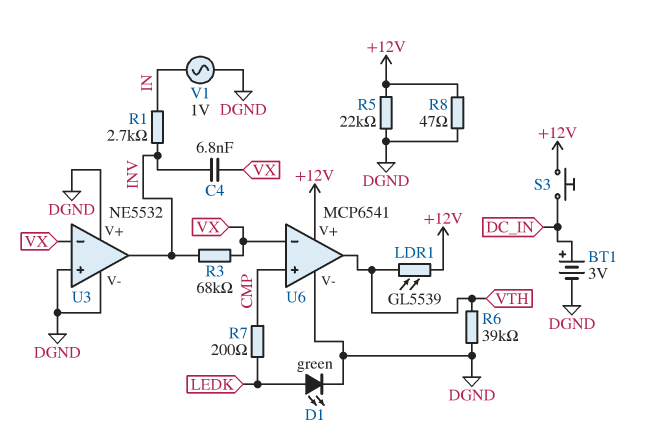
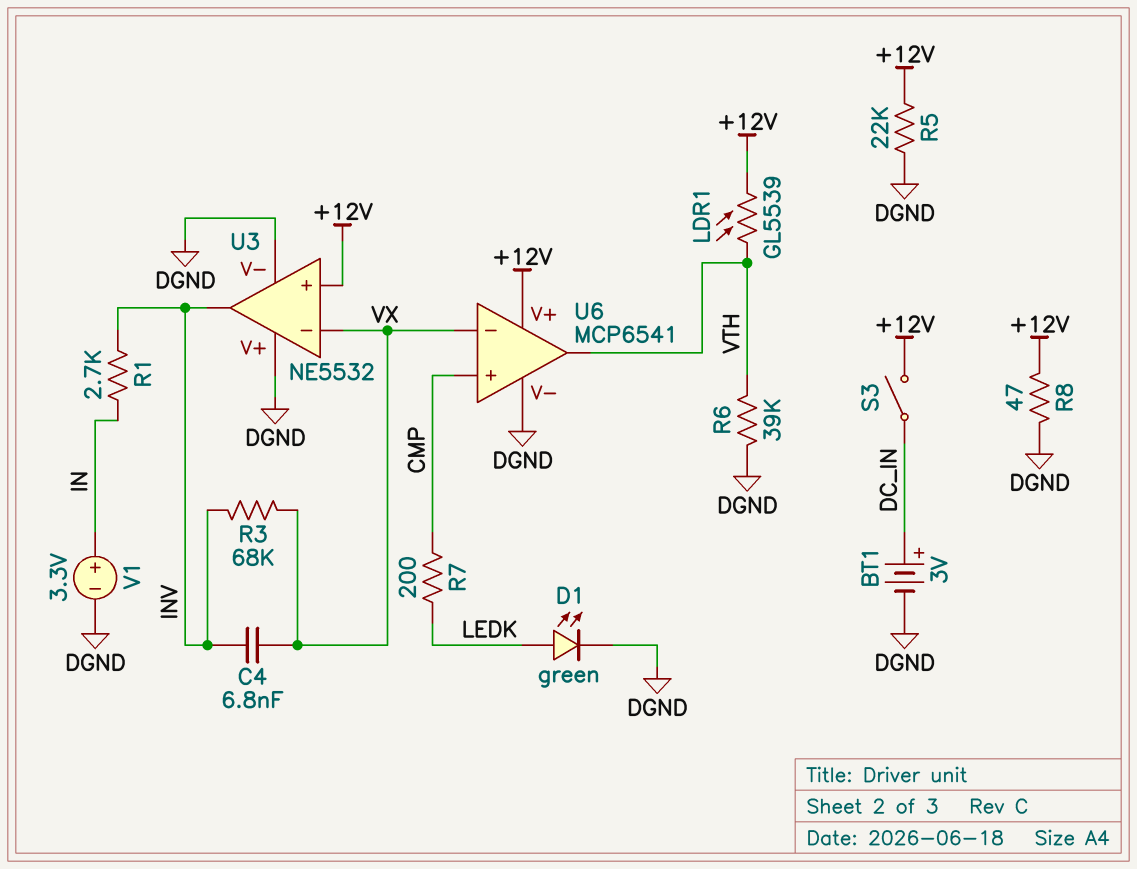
S3: button (+12V, DC_IN) -> switch (+12V, DC_IN)
U3 pin in+: DGND -> +12V
V1: AC 1V (DGND, IN) -> 3.3V (plus IN, minus DGND)

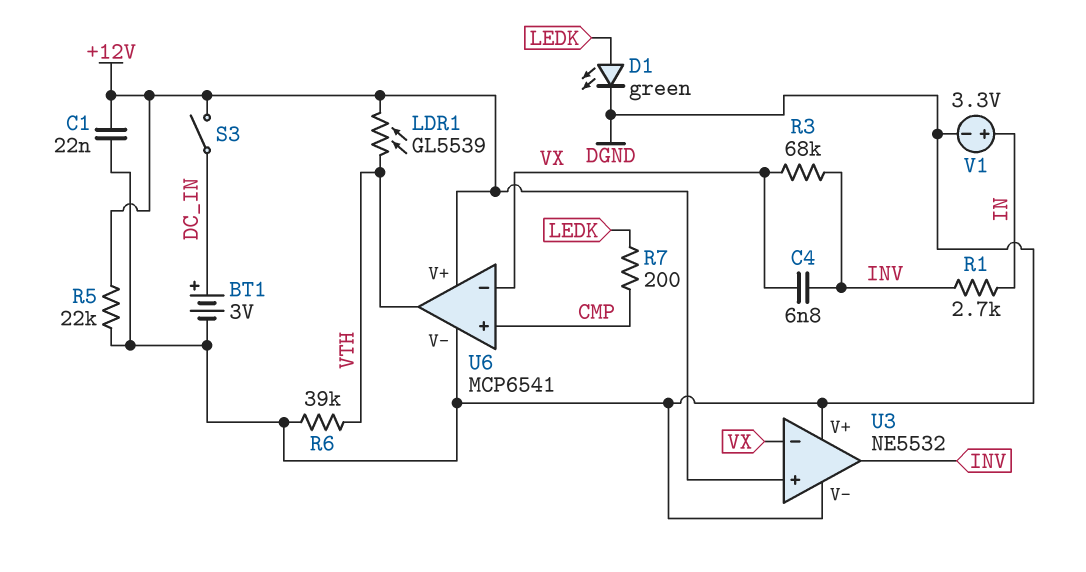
C1: none -> 22nF (+12V, DGND)
R8: 47 (+12V, DGND) -> none

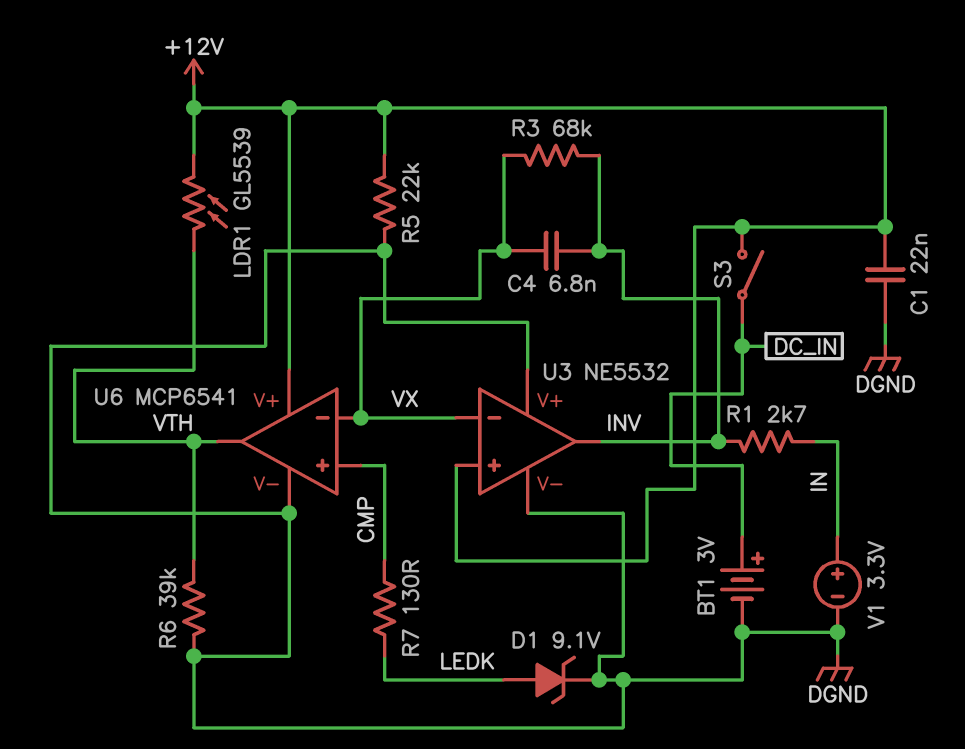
D1: LED green (A LEDK, K DGND) -> zener 9.1V (A LEDK, K DGND)
R7: 200 (CMP, LEDK) -> 130 (CMP, LEDK)

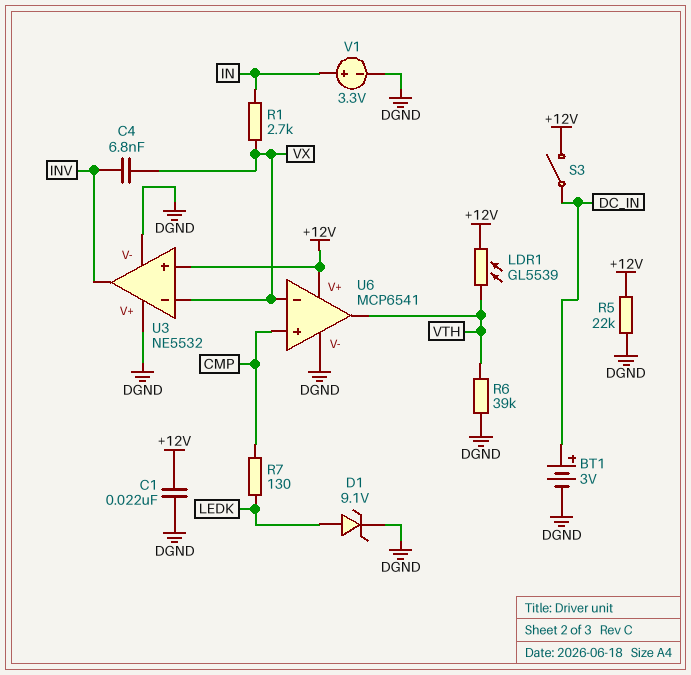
R1: 2.7k (IN, INV) -> 2.7k (IN, VX)
R3: 68k (INV, VX) -> none

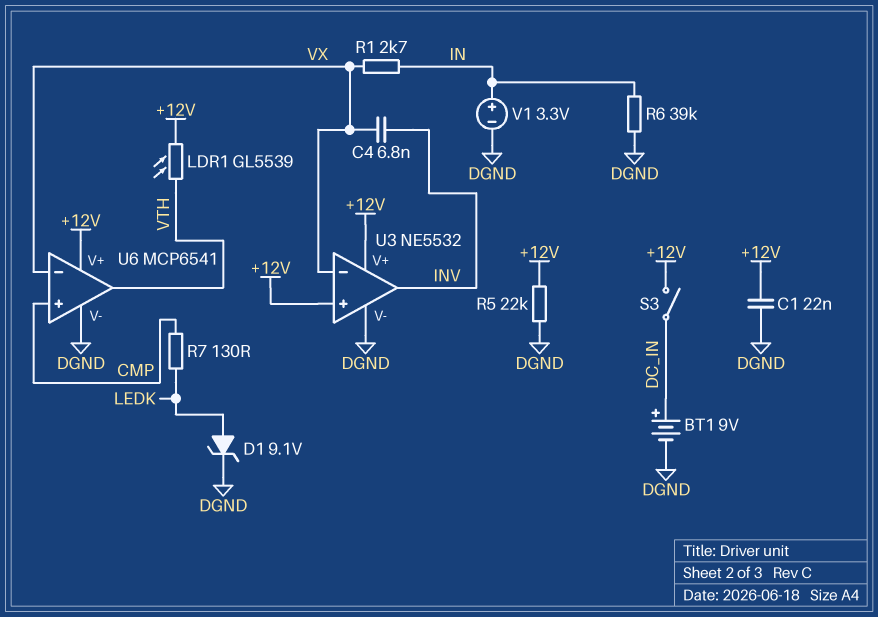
BT1: 3V (plus DC_IN, minus DGND) -> 9V (plus DC_IN, minus DGND)
R6: 39k (DGND, VTH) -> 39k (DGND, IN)
U3 pin V+: DGND -> +12V

